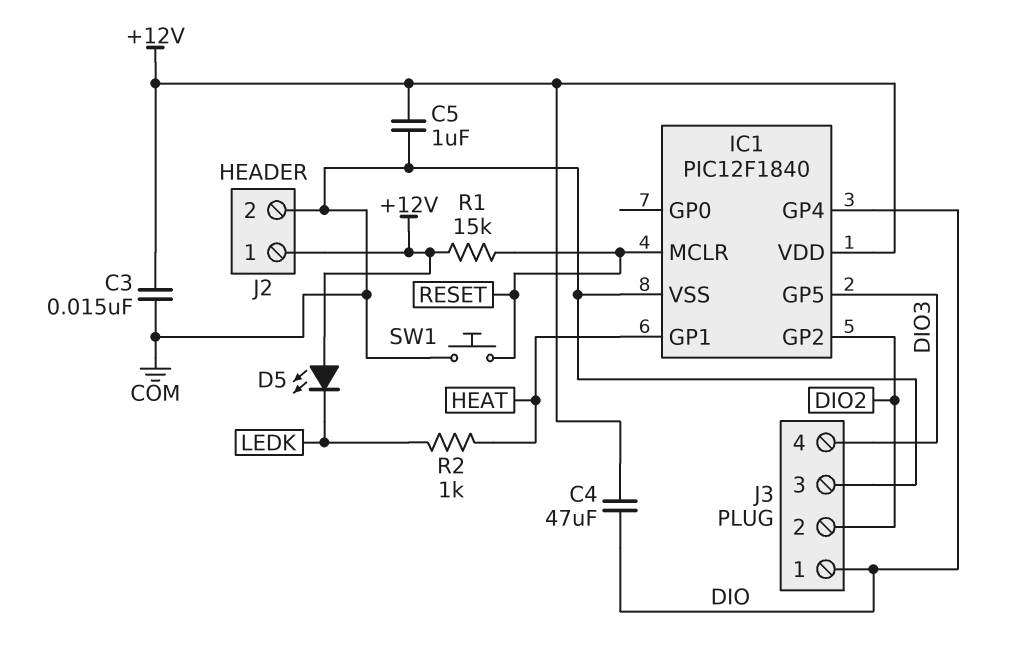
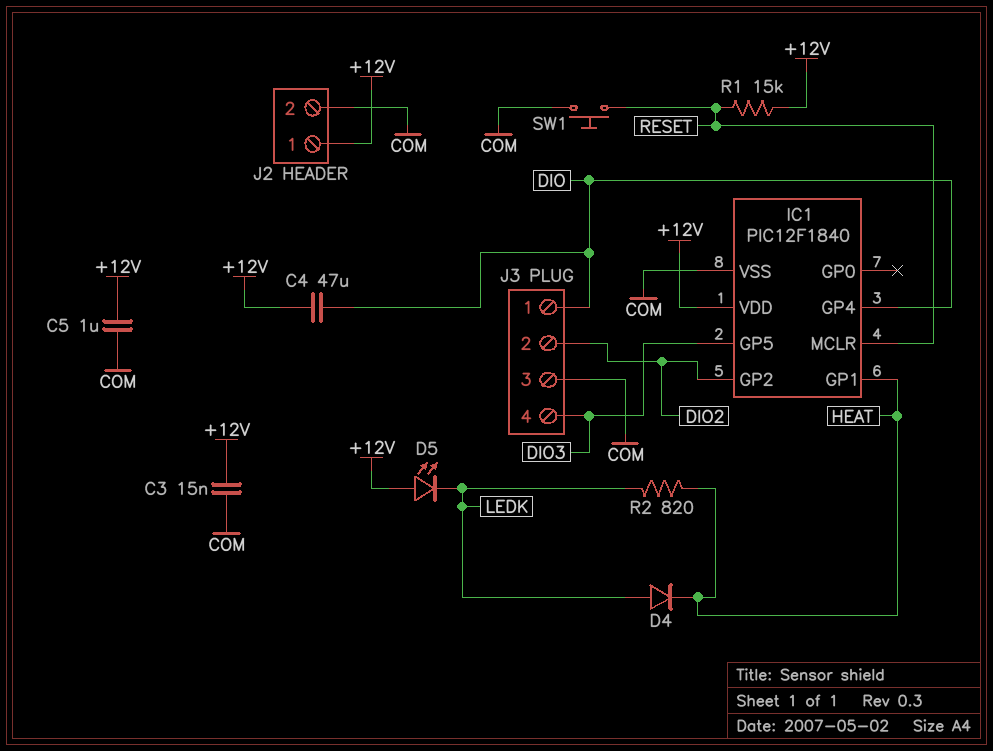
D4: none -> diode (A LEDK, K HEAT)
R2: 1k (HEAT, LEDK) -> 820 (HEAT, LEDK)

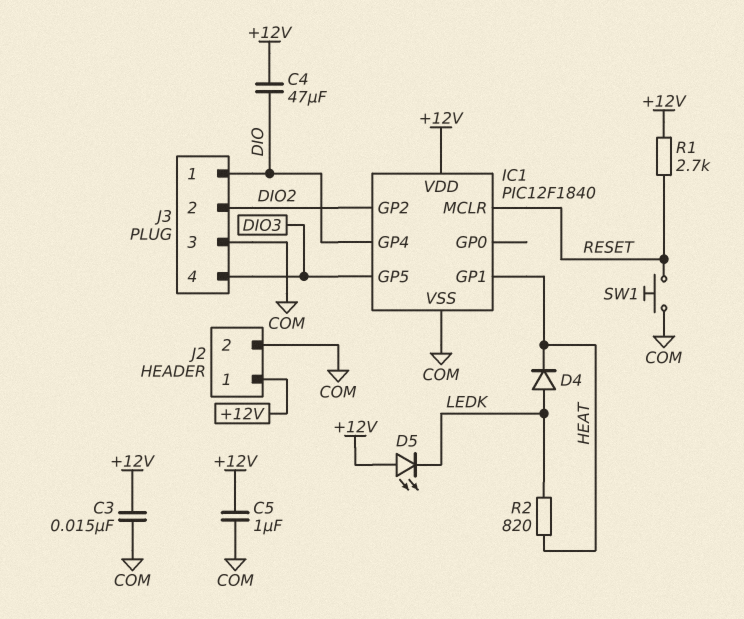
R1: 15k (+12V, RESET) -> 2.7k (+12V, RESET)

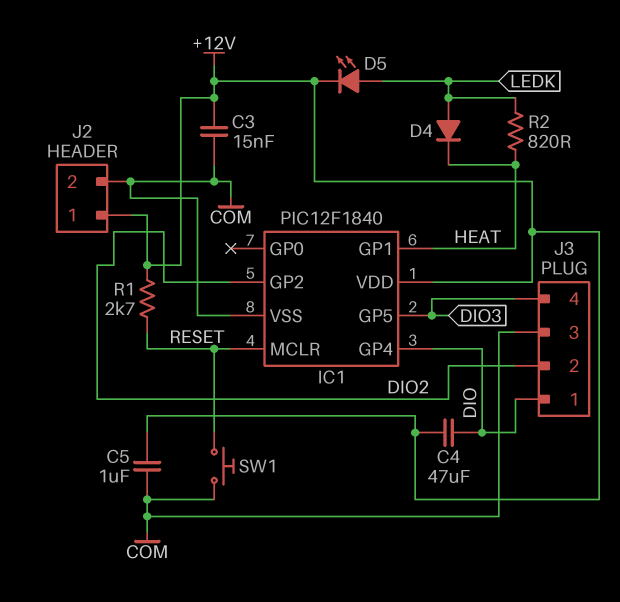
D5: LED (A +12V, K LEDK) -> LED (A LEDK, K +12V)

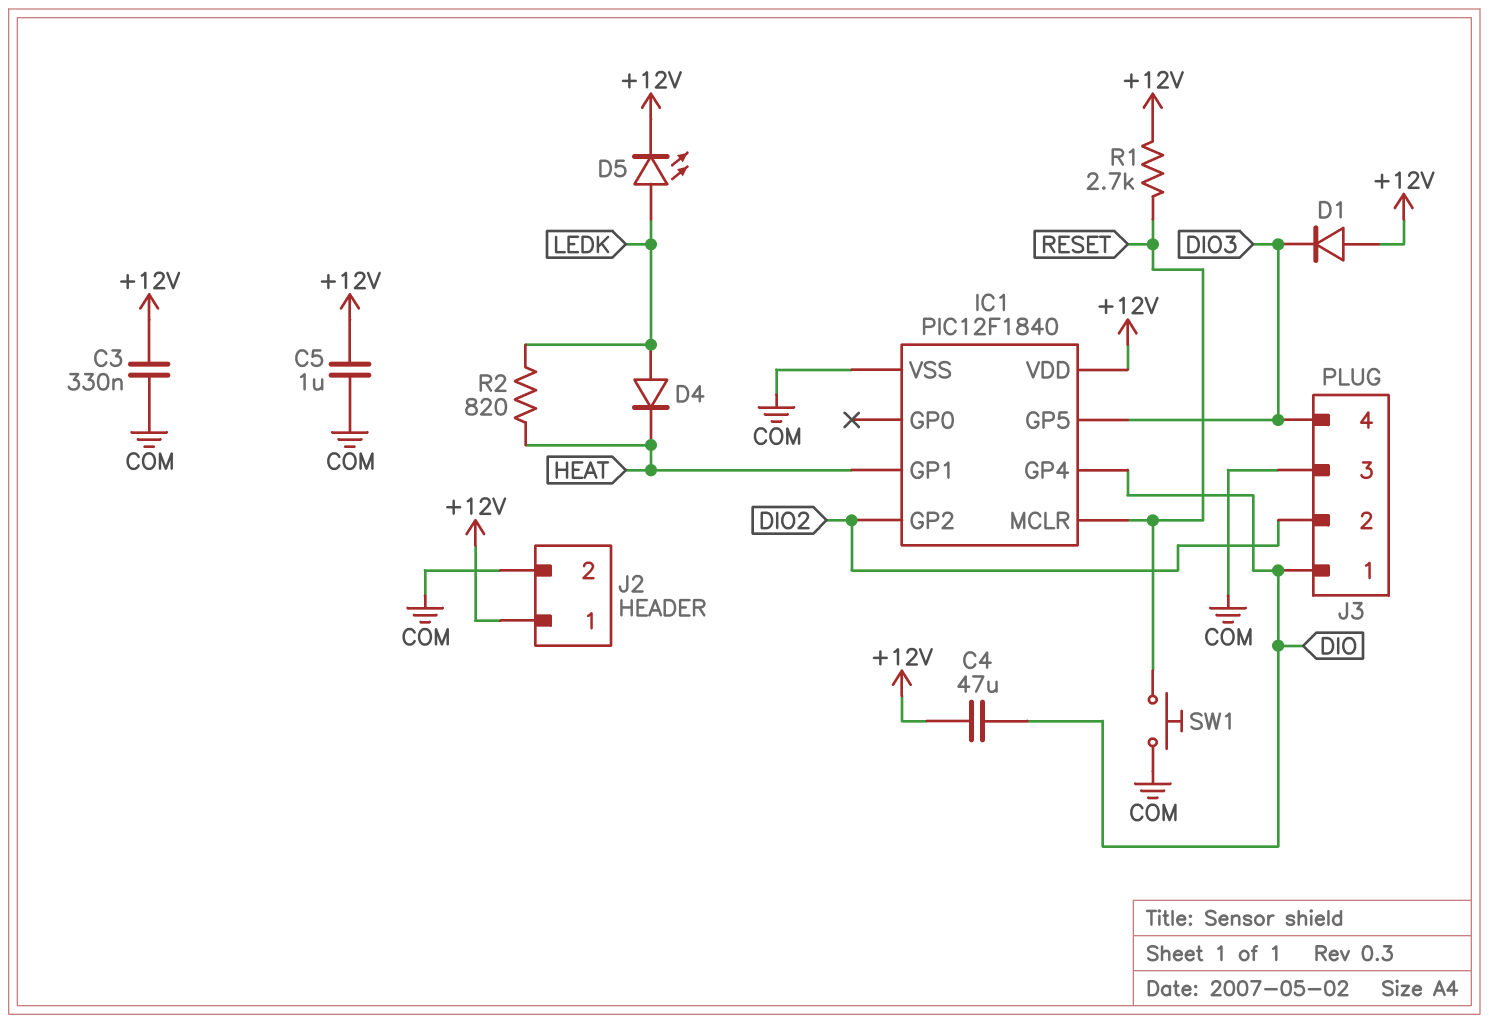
C3: 15nF (+12V, COM) -> 330nF (+12V, COM)
D1: none -> diode (A +12V, K DIO3)

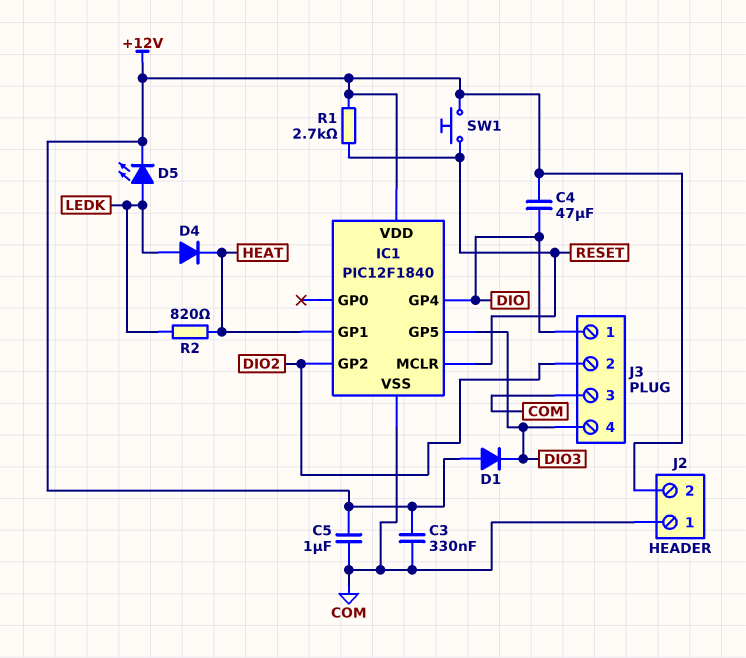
J2 pin 1: +12V -> COM
J2 pin 2: COM -> +12V
SW1: button (COM, RESET) -> button (+12V, RESET)

